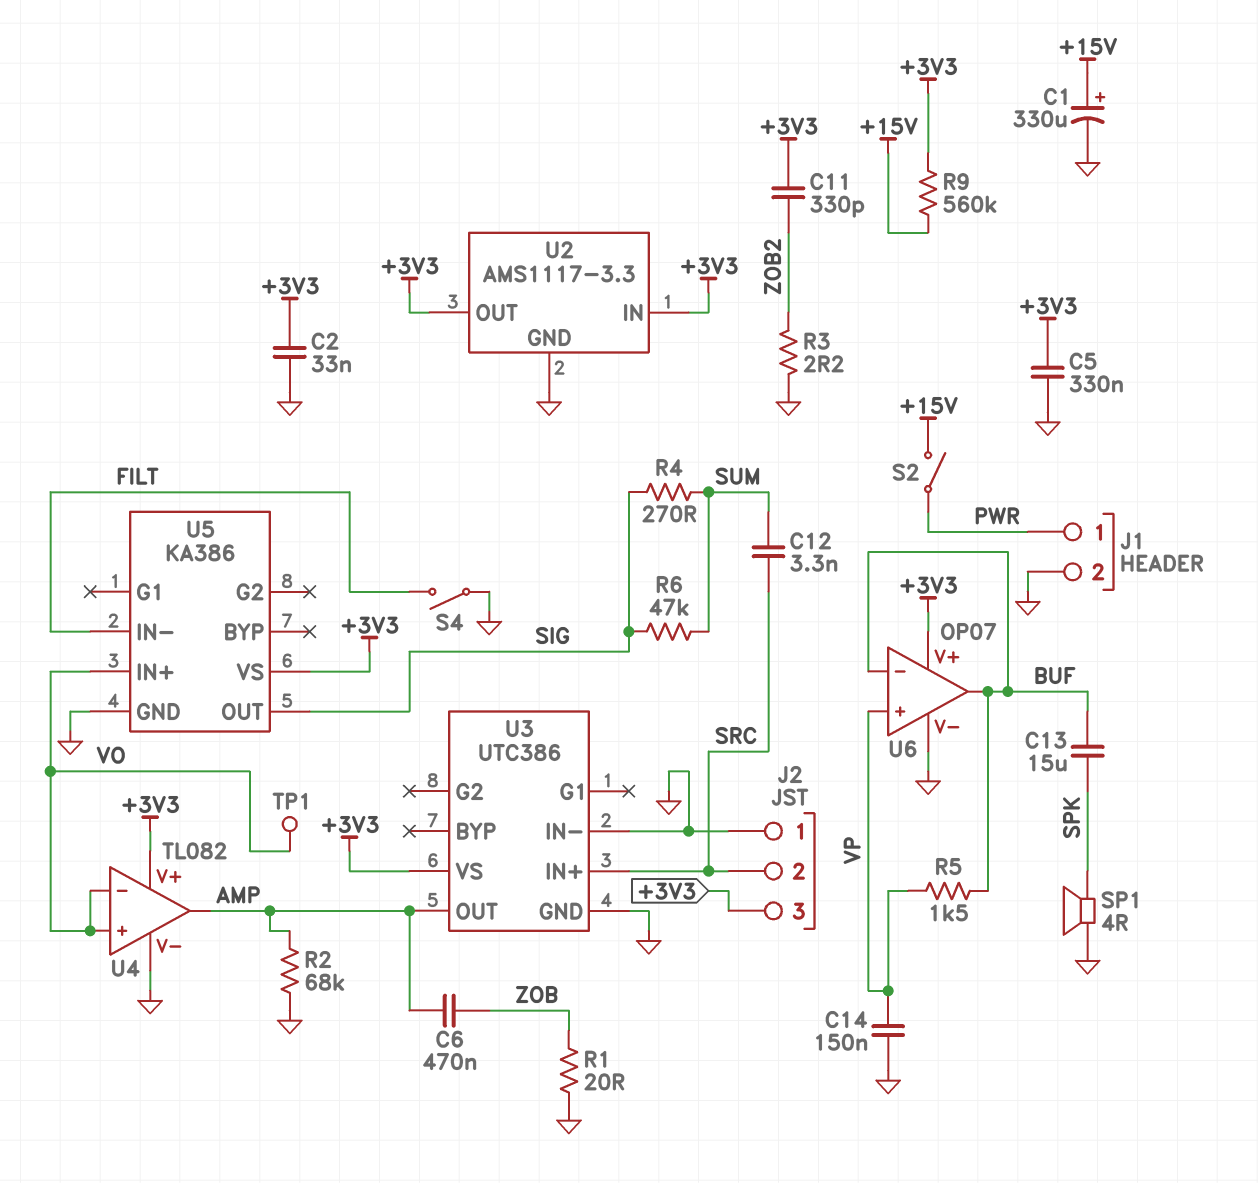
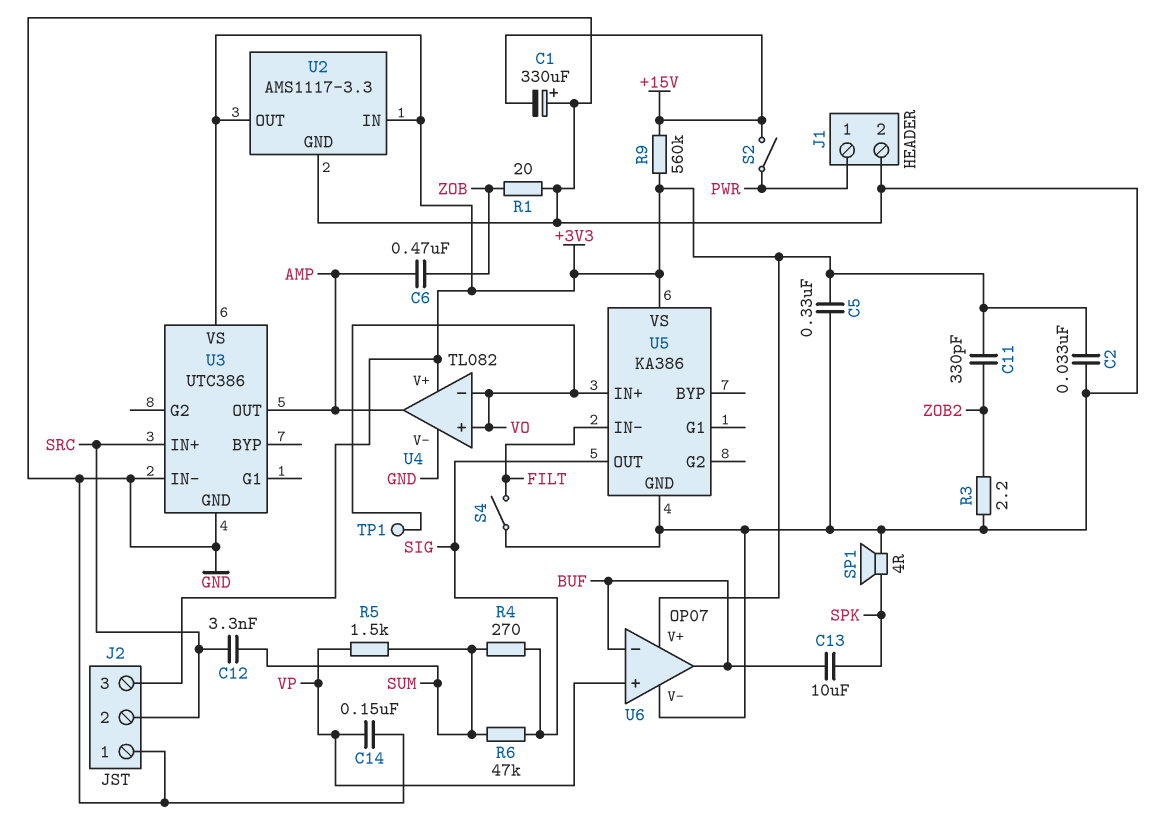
C1: 330uF (plus +15V, minus GND) -> 330uF (plus GND, minus +15V)
C13: 15uF (BUF, SPK) -> 10uF (BUF, SPK)
R2: 68k (AMP, GND) -> none
R5: 1.5k (BUF, VP) -> 1.5k (SUM, VP)

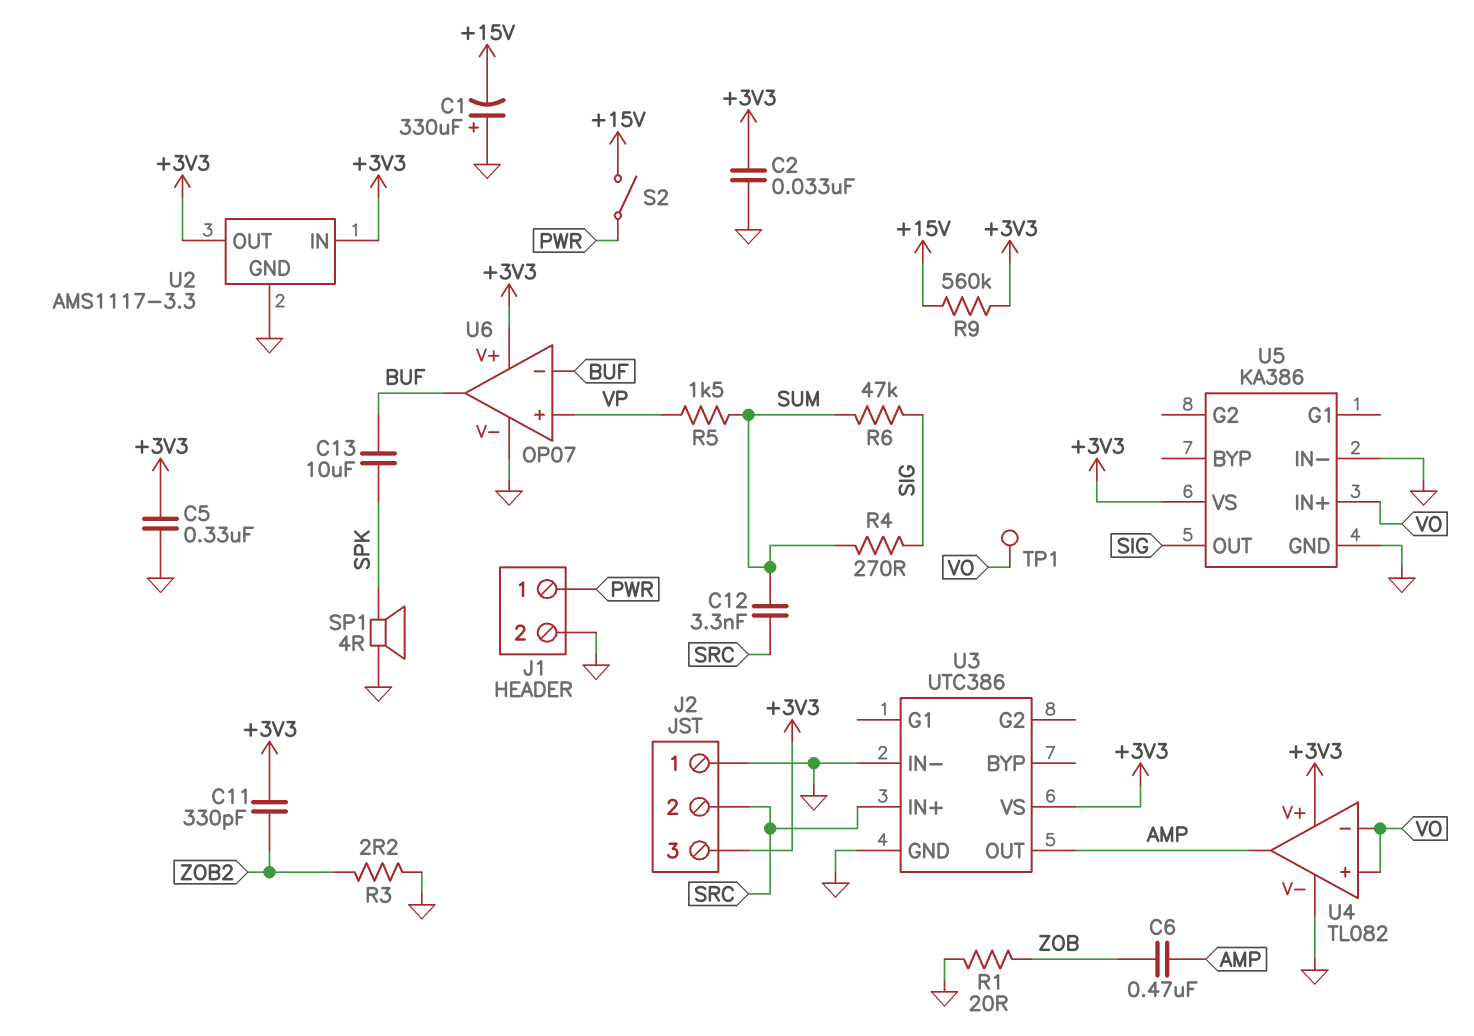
C14: 150nF (GND, VP) -> none
S4: switch (FILT, GND) -> none
U5 pin IN-: FILT -> GND

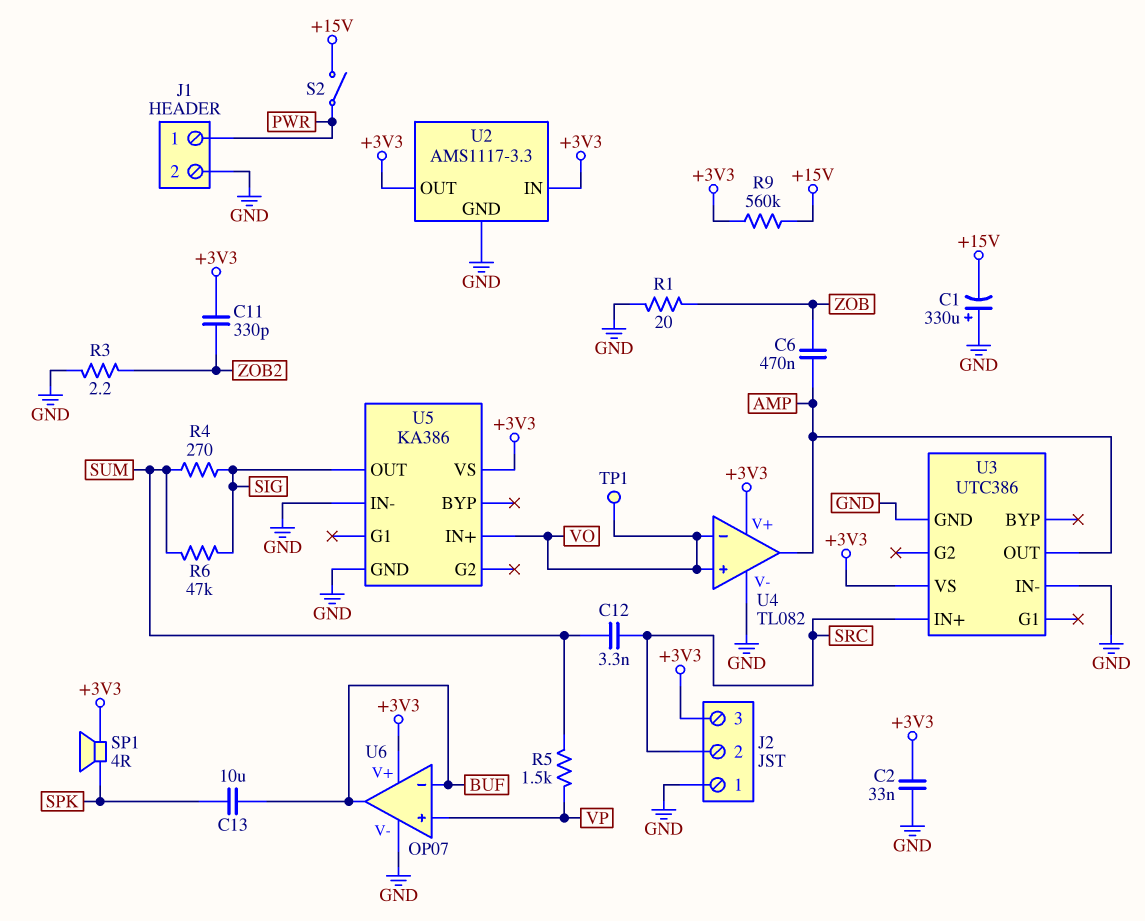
C5: 330nF (+3V3, GND) -> none
SP1: speaker 4R (GND, SPK) -> speaker 4R (+3V3, SPK)

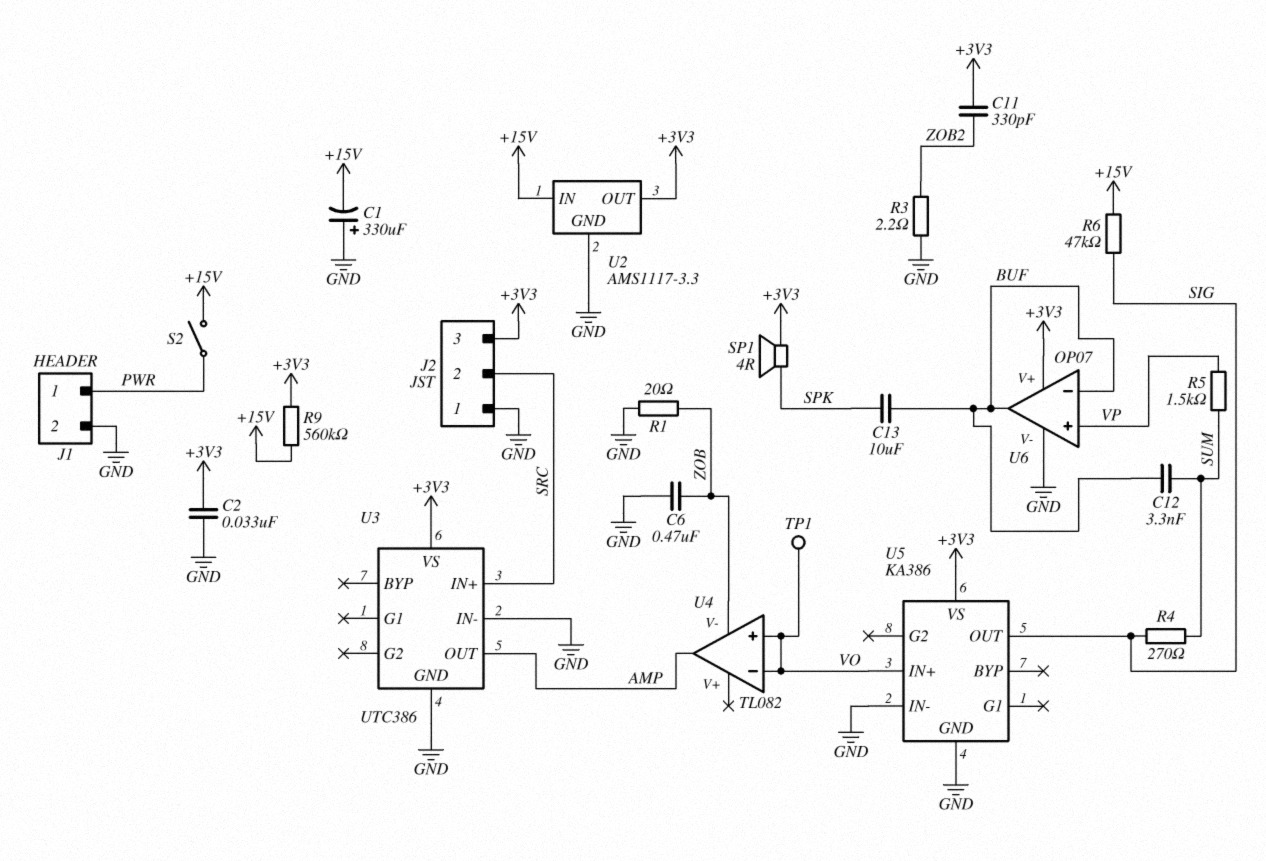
C6: 470nF (AMP, ZOB) -> 470nF (GND, ZOB)
C12: 3.3nF (SRC, SUM) -> 3.3nF (BUF, SUM)
R6: 47k (SIG, SUM) -> 47k (+15V, SIG)
U2 pin IN: +3V3 -> +15V
U4 pin V+: +3V3 -> none
U4 pin V-: GND -> ZOB

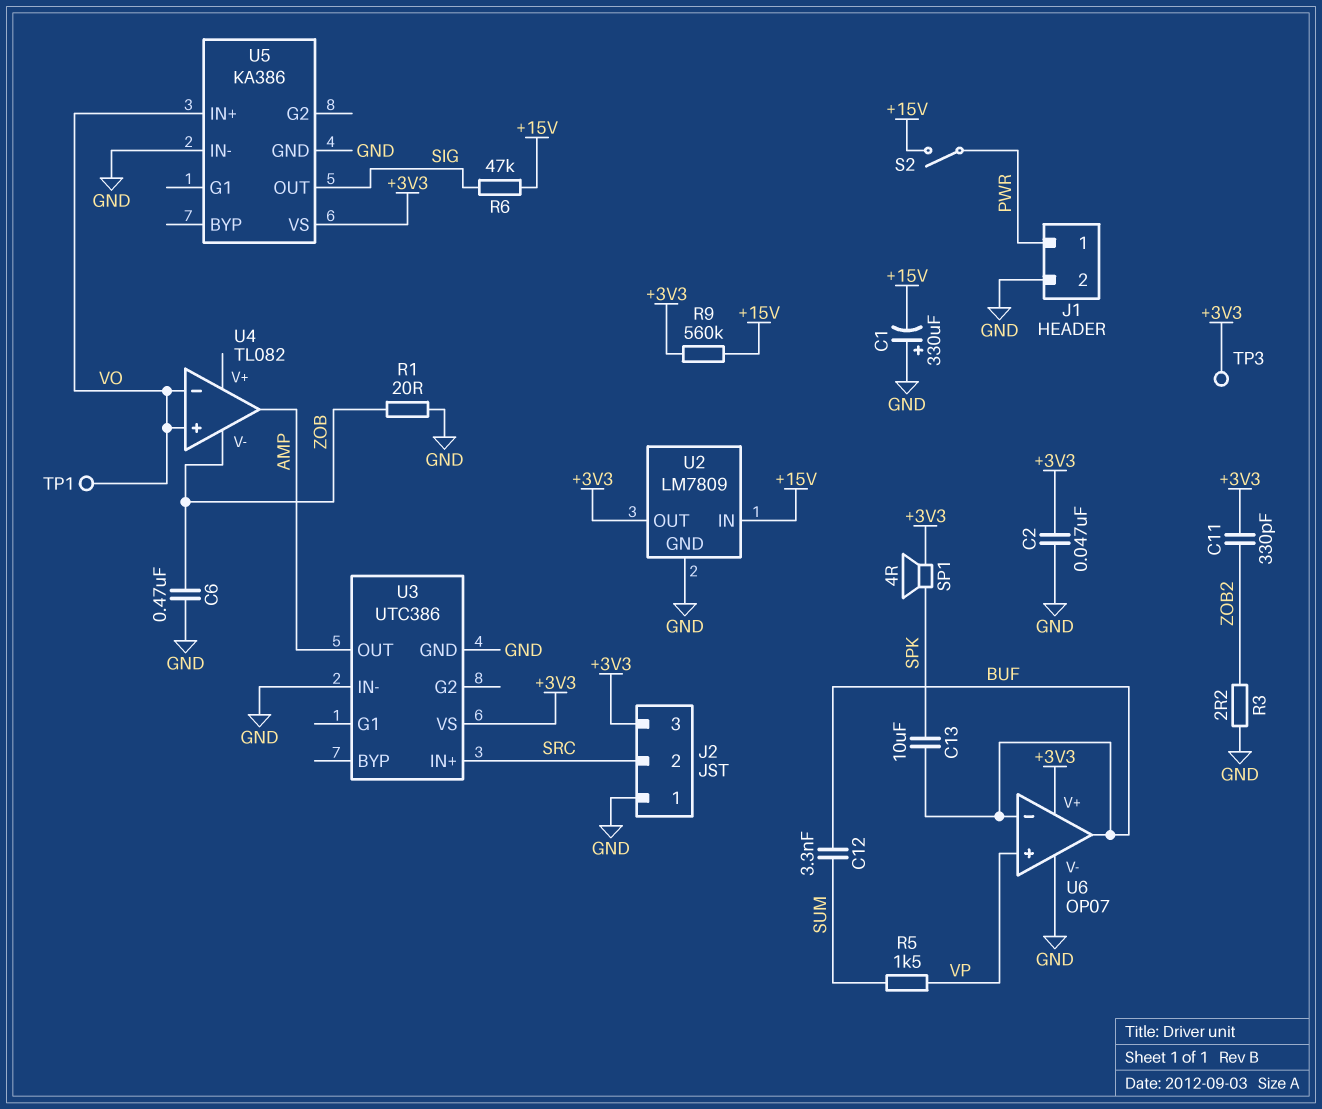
C2: 33nF (+3V3, GND) -> 47nF (+3V3, GND)
R4: 270 (SIG, SUM) -> none
TP3: none -> test point (+3V3)
U2: AMS1117-3.3 -> LM7809

